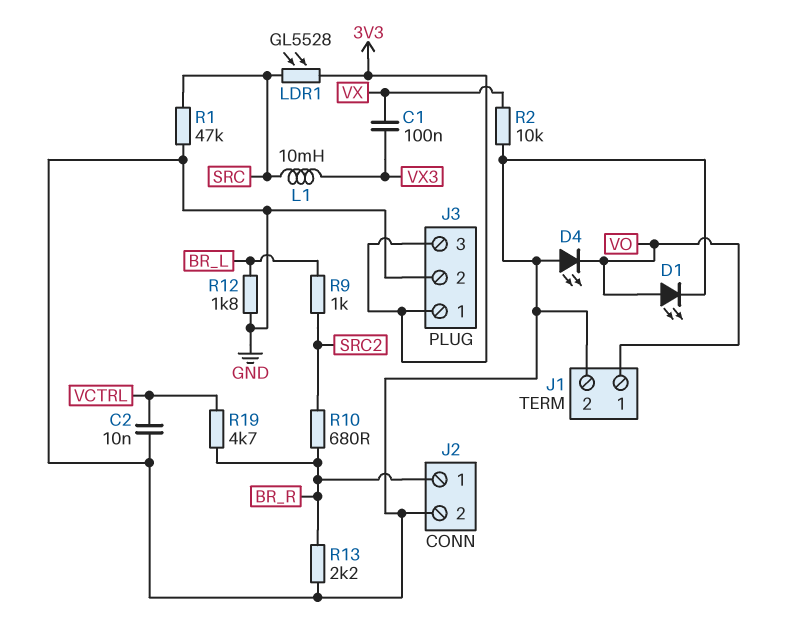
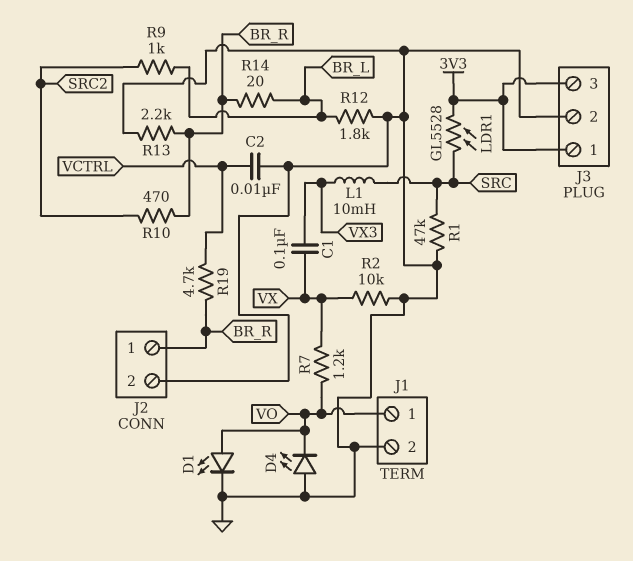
R7: none -> 1.2k (VO, VX)
R10: 680 (BR_R, SRC2) -> 470 (BR_R, SRC2)
R14: none -> 20 (BR_L, BR_R)

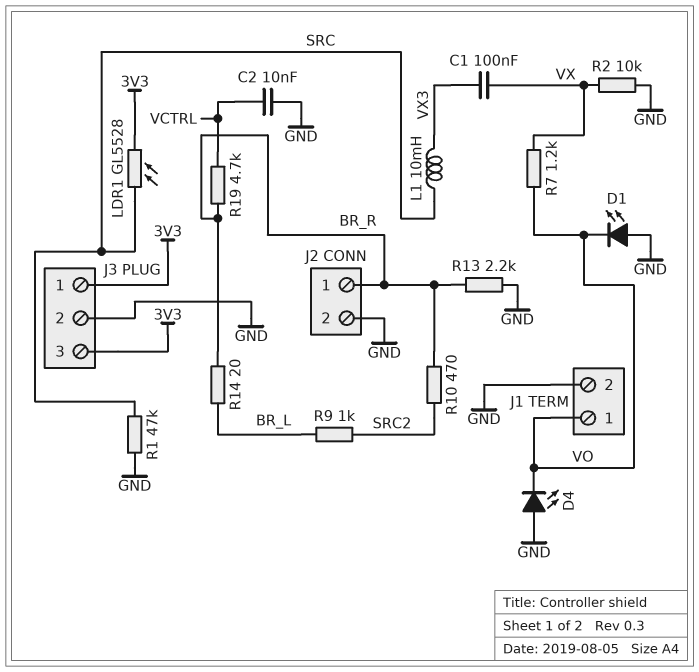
D1: LED (A VO, K GND) -> LED (A GND, K VO)
R12: 1.8k (BR_L, GND) -> none

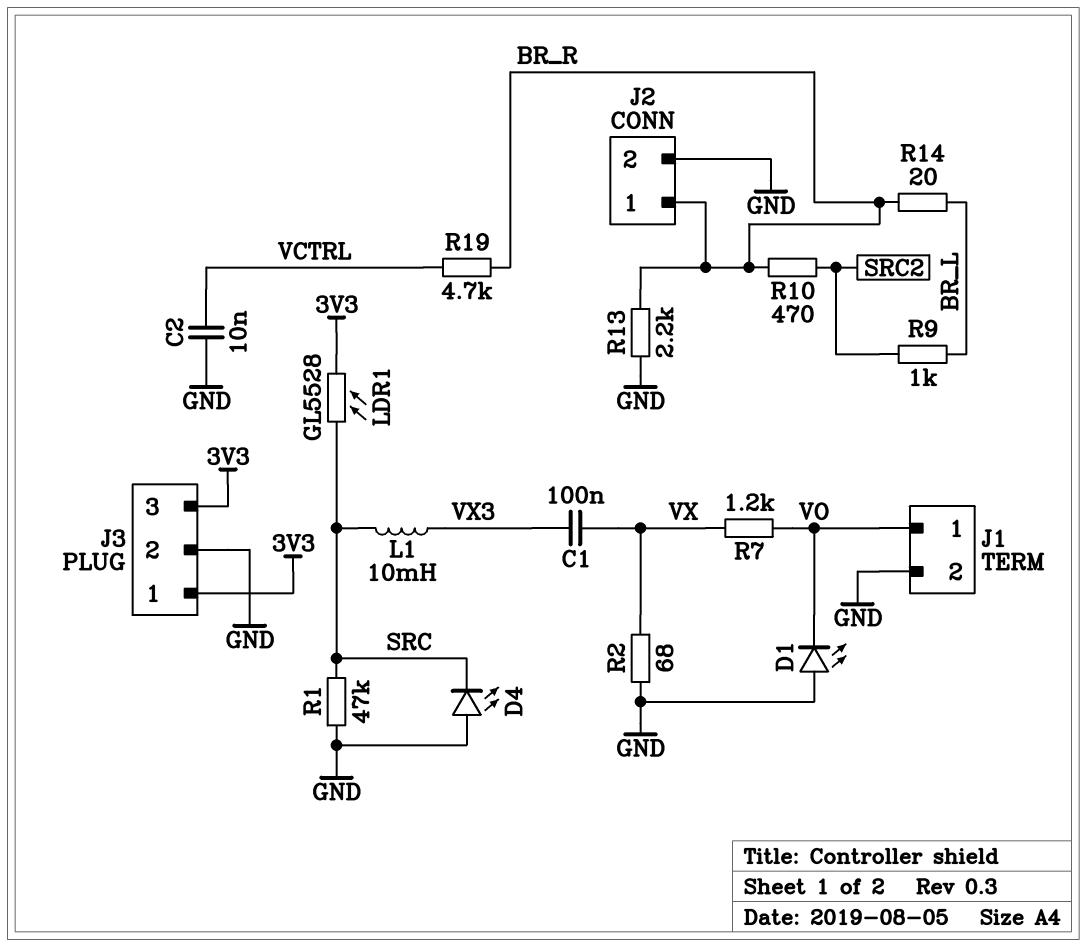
D4: LED (A GND, K VO) -> LED (A GND, K SRC)
R2: 10k (GND, VX) -> 68 (GND, VX)

